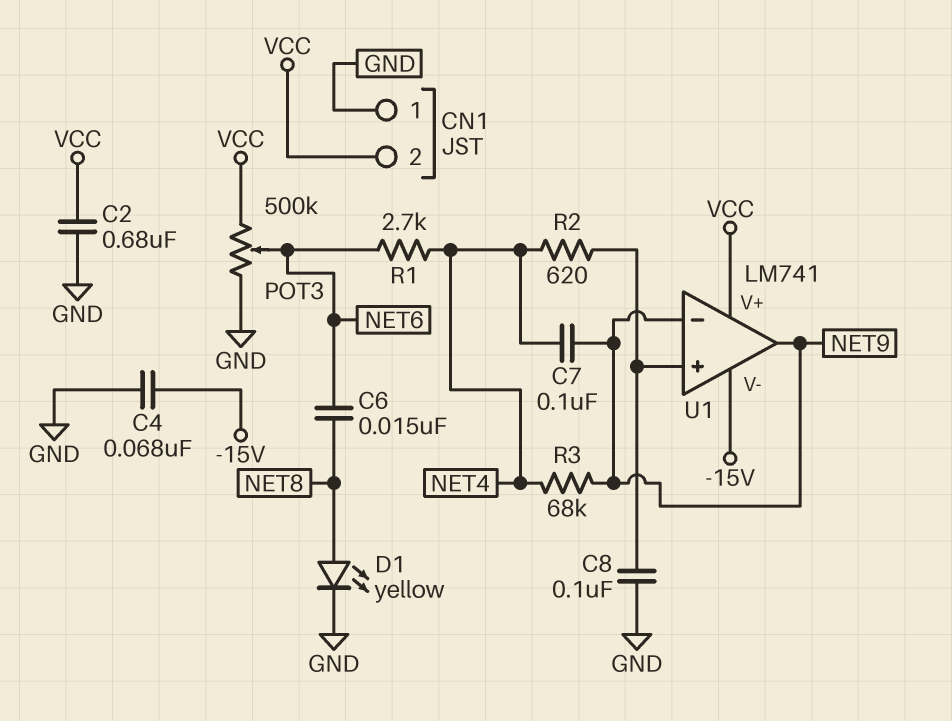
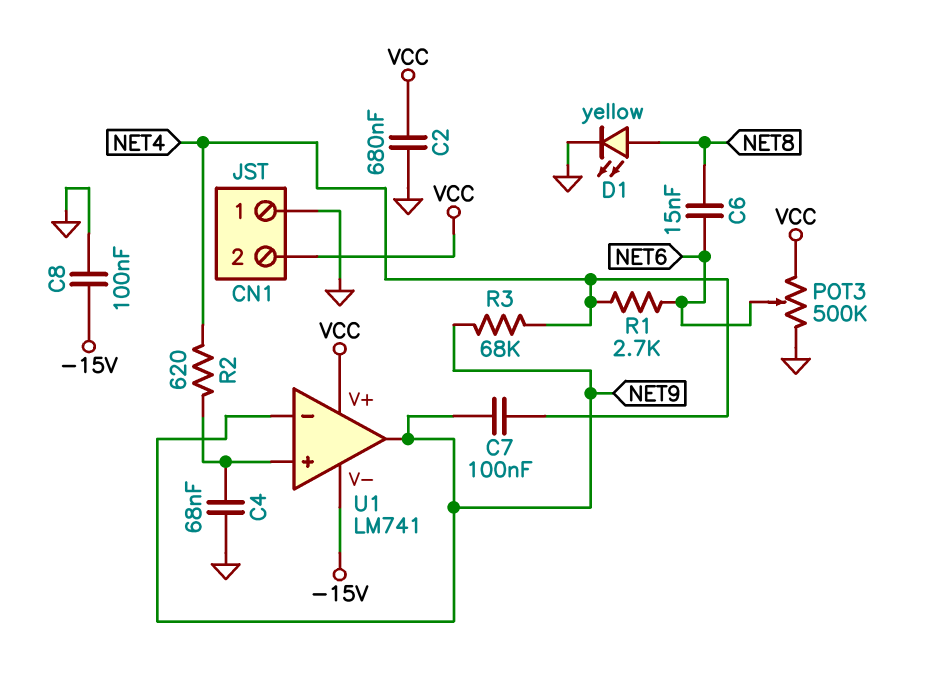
C4: 68nF (-15V, GND) -> 68nF (GND, U1/in+)
C8: 100nF (GND, U1/in+) -> 100nF (-15V, GND)

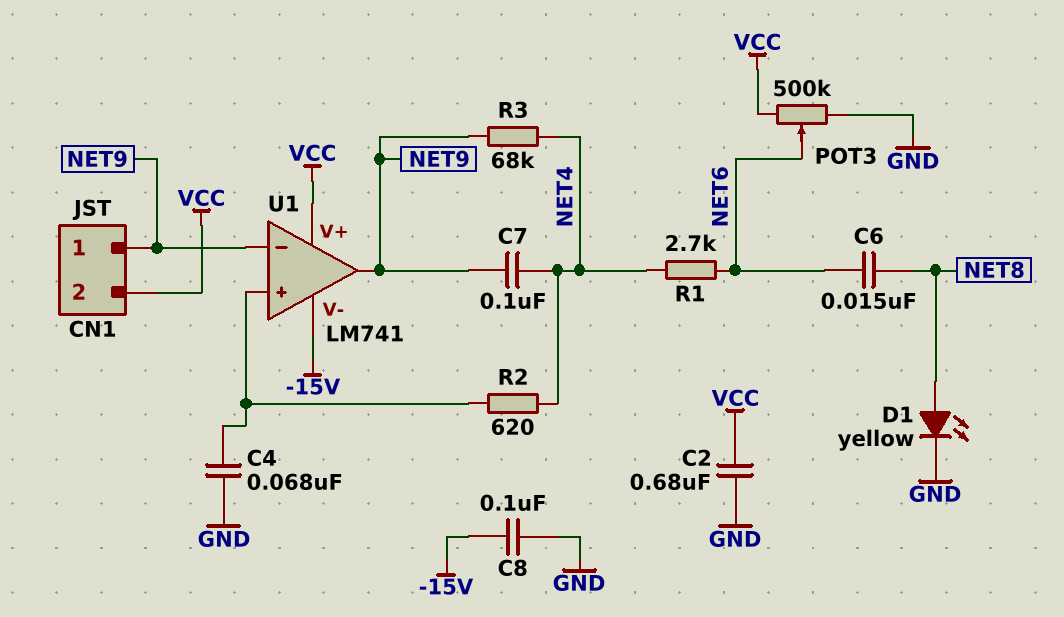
CN1 pin 1: GND -> NET9

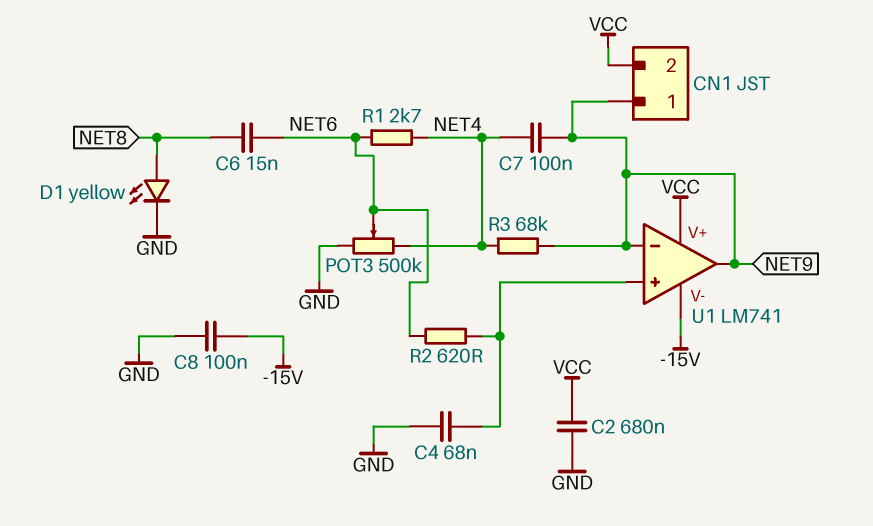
POT3: 500k (GND, VCC, wiper NET6) -> 500k (GND, NET4, wiper NET6)
R2: 620 (NET4, U1/in+) -> 620 (NET6, U1/in+)

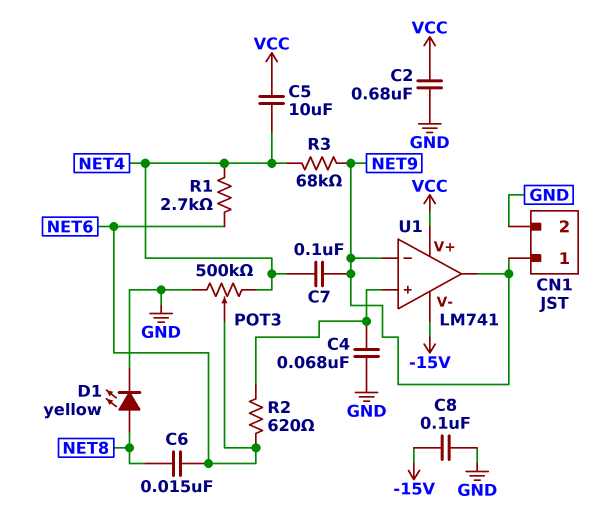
C5: none -> 10uF (NET4, VCC)
CN1 pin 2: VCC -> GND

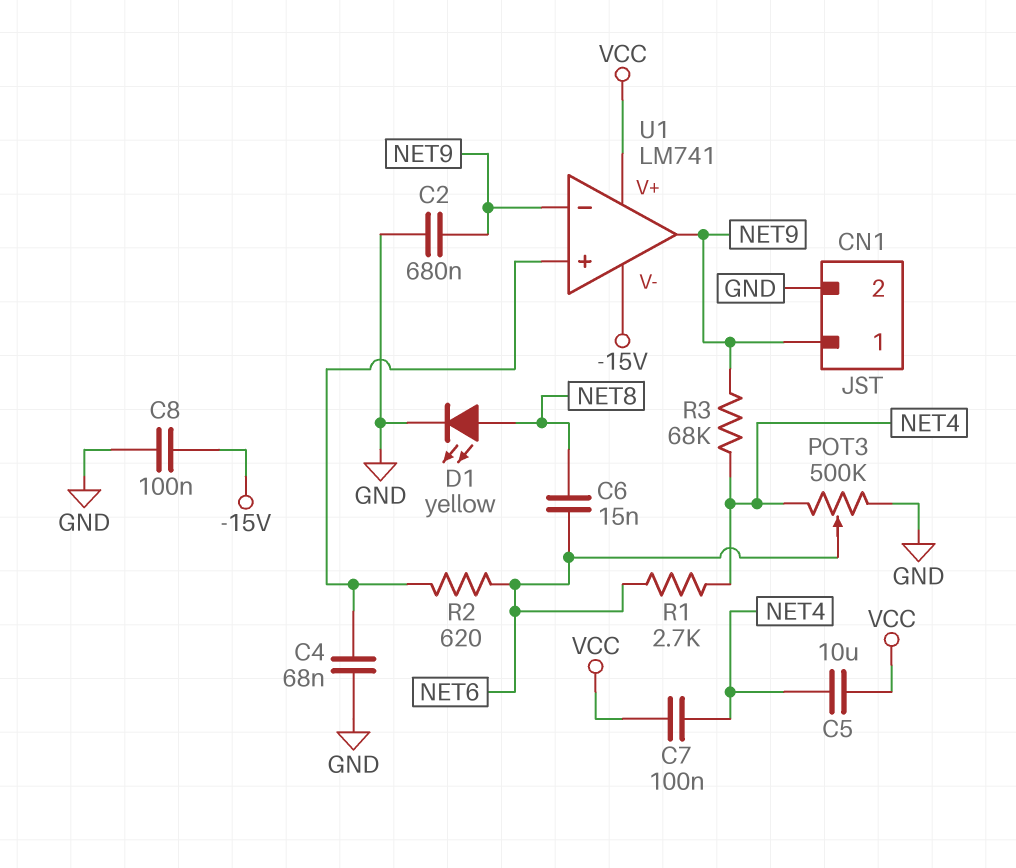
C2: 680nF (GND, VCC) -> 680nF (GND, NET9)
C7: 100nF (NET4, NET9) -> 100nF (NET4, VCC)

